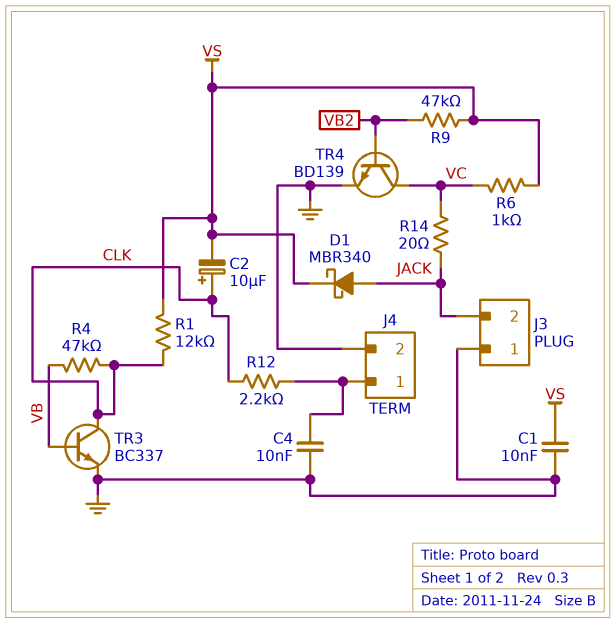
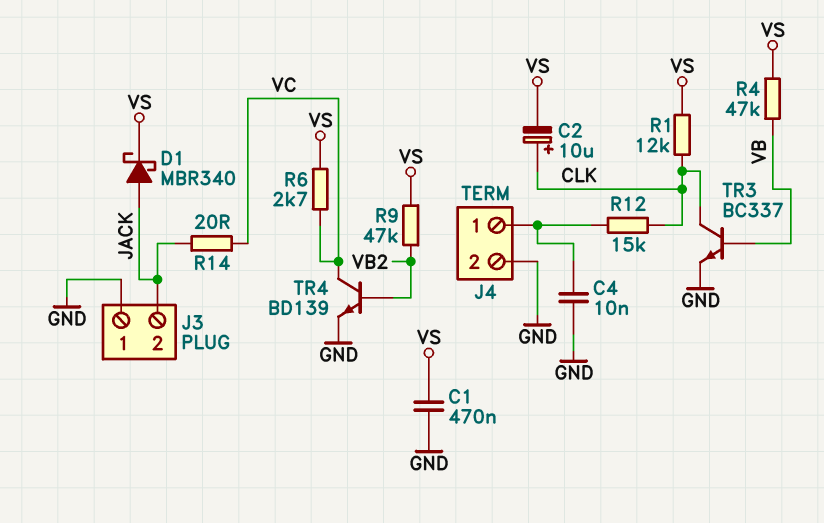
C1: 10nF (GND, VS) -> 470nF (GND, VS)
R4: 47k (CLK, VB) -> 47k (VB, VS)
R6: 1k (VC, VS) -> 2.7k (VC, VS)
R12: 2.2k (CLK, J4/1) -> 15k (CLK, J4/1)

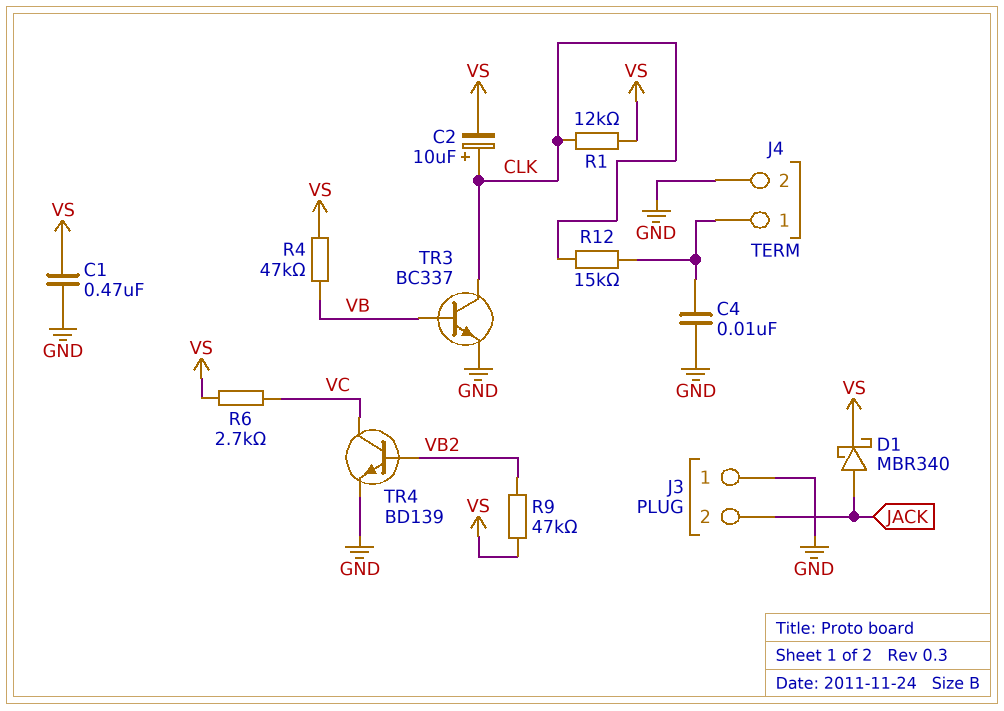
R14: 20 (JACK, VC) -> none

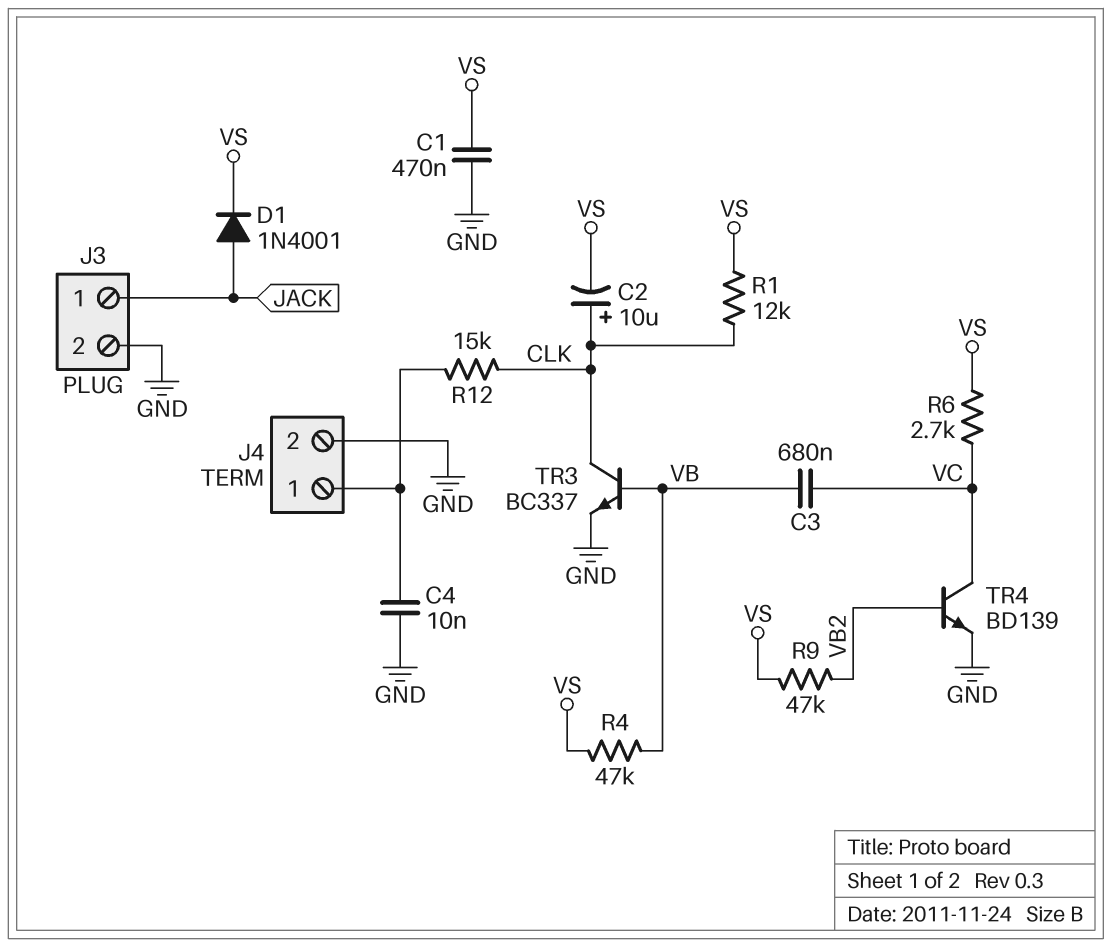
C3: none -> 680nF (VB, VC)
D1: schottky MBR340 (A JACK, K VS) -> diode 1N4001 (A JACK, K VS)
J3 pin 1: GND -> JACK
J3 pin 2: JACK -> GND

